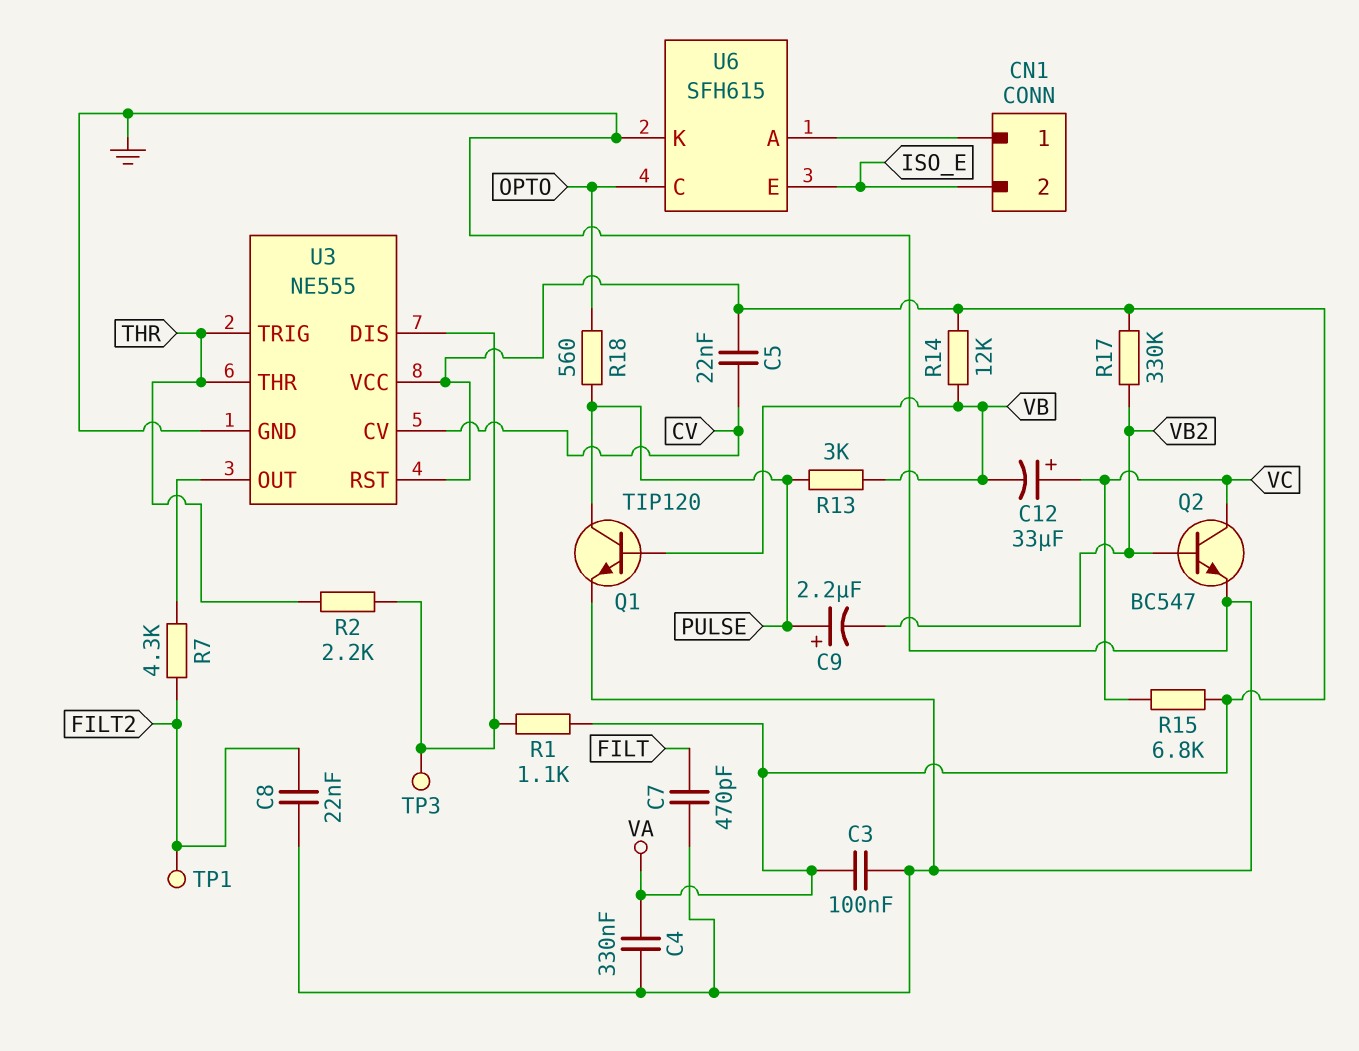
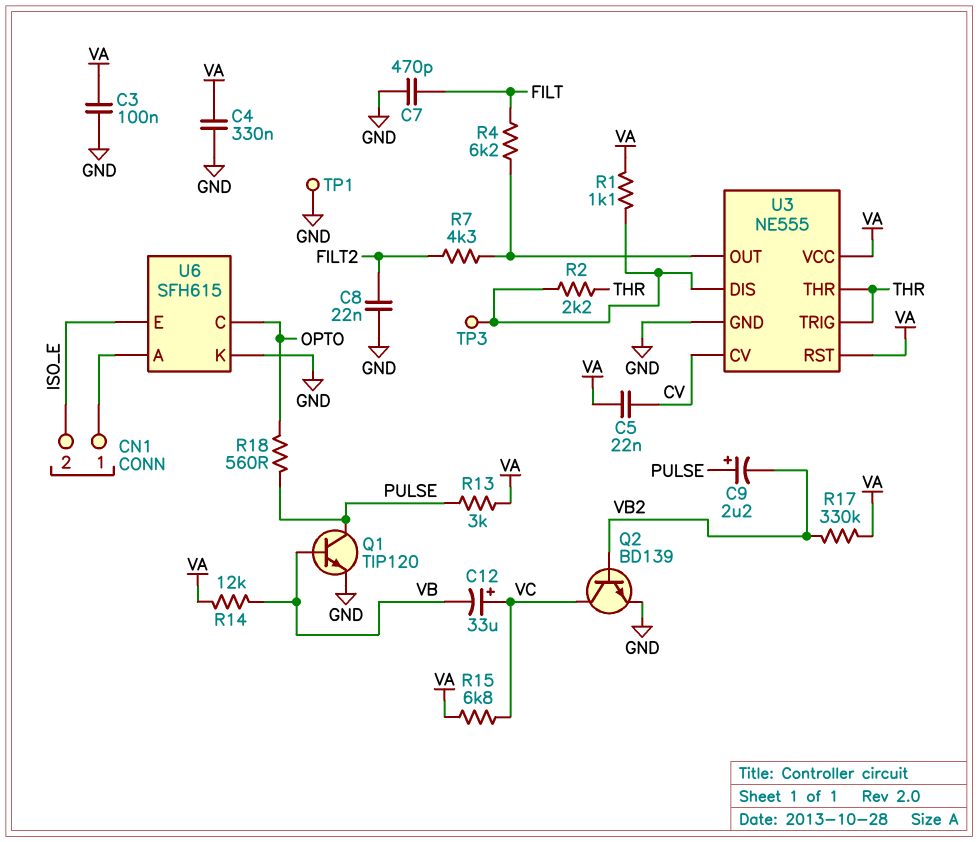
Q2: NPN BC547 (B VB2, C VC, E GND) -> NPN BD139 (B VB2, C VC, E GND)
R4: none -> 6.2k (FILT, U3/OUT)
R13: 3k (PULSE, VB) -> 3k (PULSE, VA)
TP1: test point (FILT2) -> test point (GND)

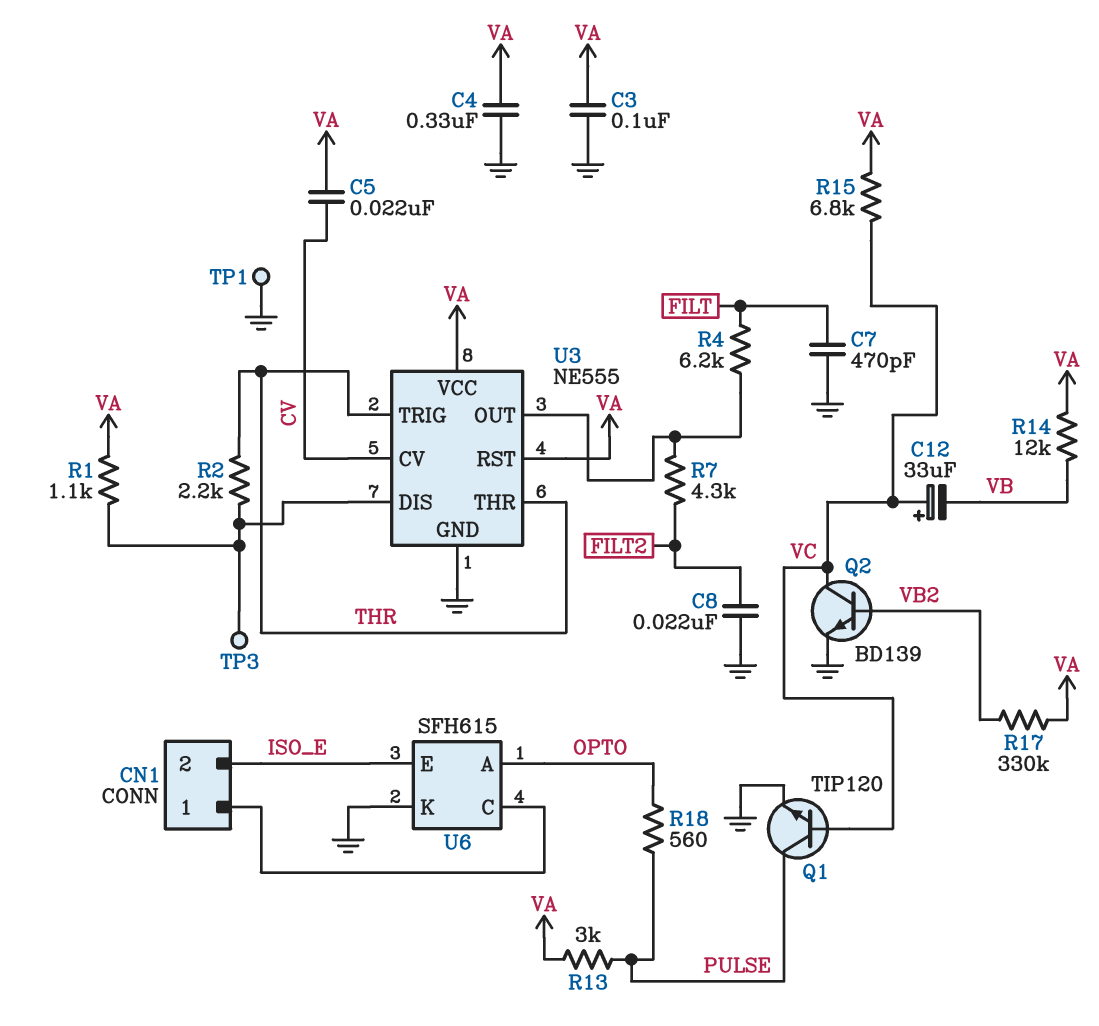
C9: 2.2uF (plus PULSE, minus VB2) -> none
Q1: NPN TIP120 (B VB, C PULSE, E GND) -> NPN TIP120 (B VC, C PULSE, E GND)
U6 pin A: CN1/1 -> OPTO
U6 pin C: OPTO -> CN1/1

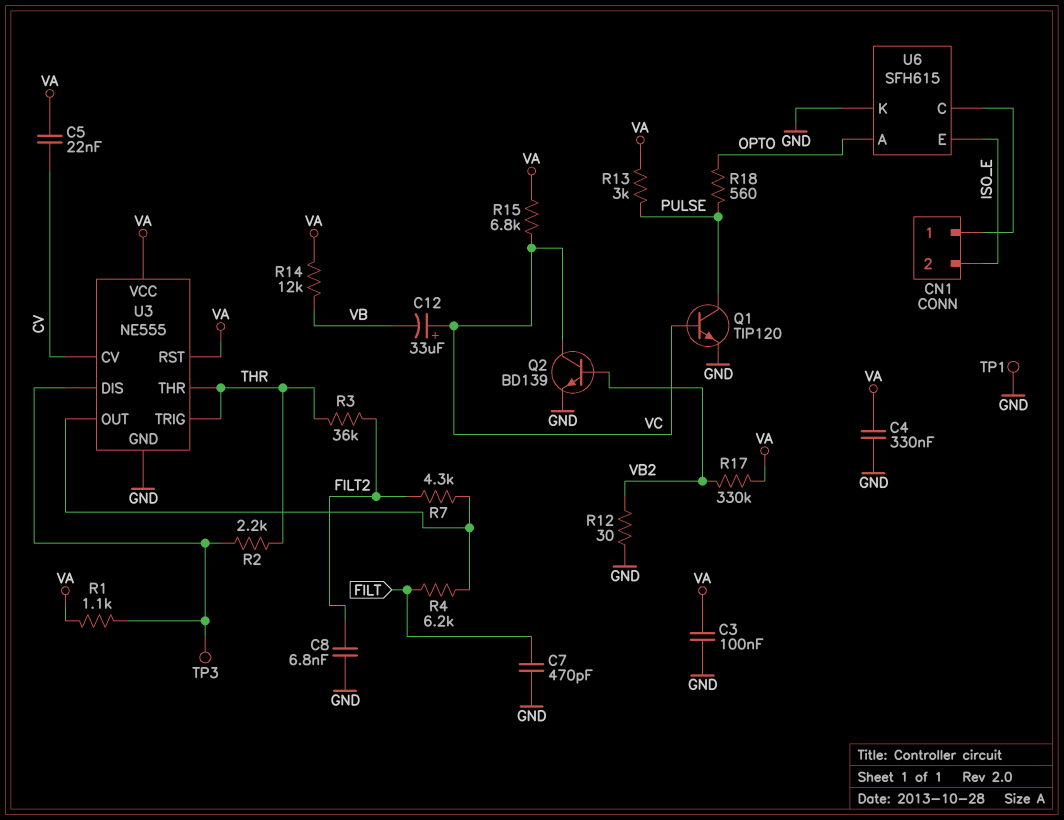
C8: 22nF (FILT2, GND) -> 6.8nF (FILT2, GND)
R3: none -> 36k (FILT2, THR)
R12: none -> 30 (GND, VB2)

